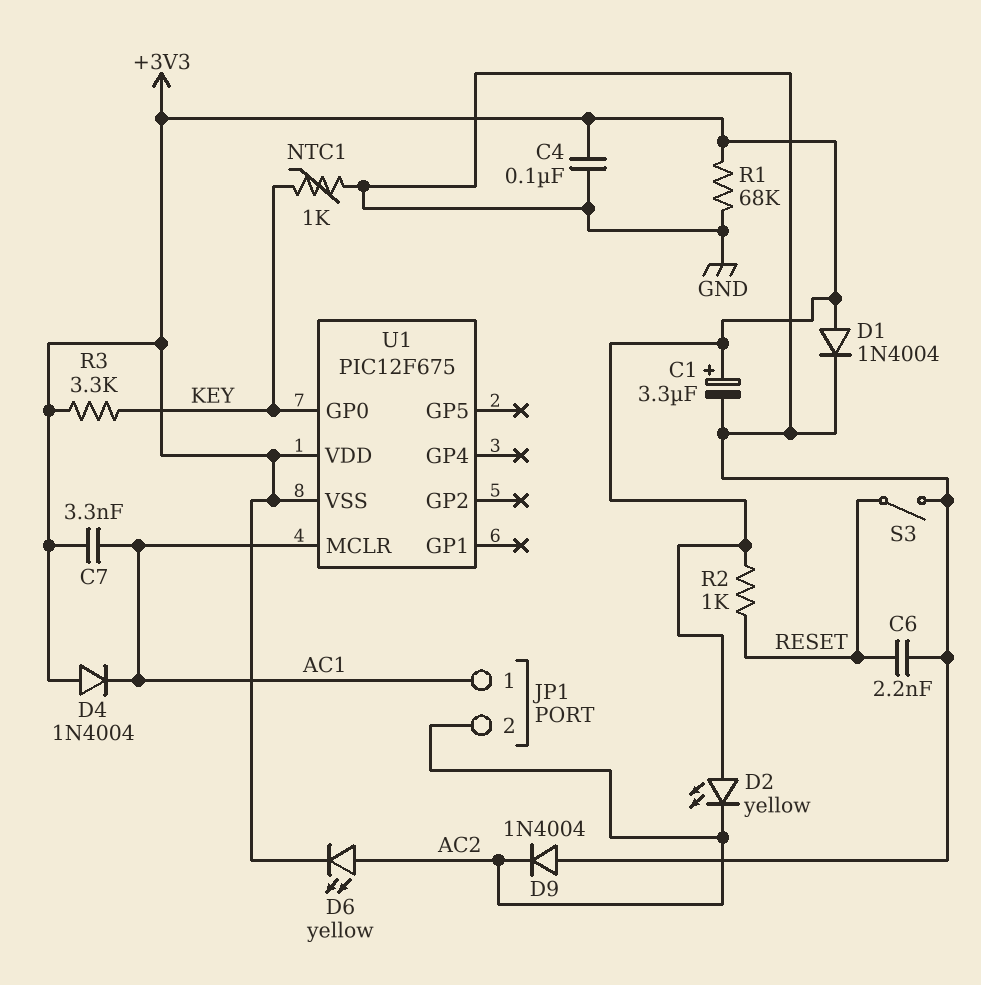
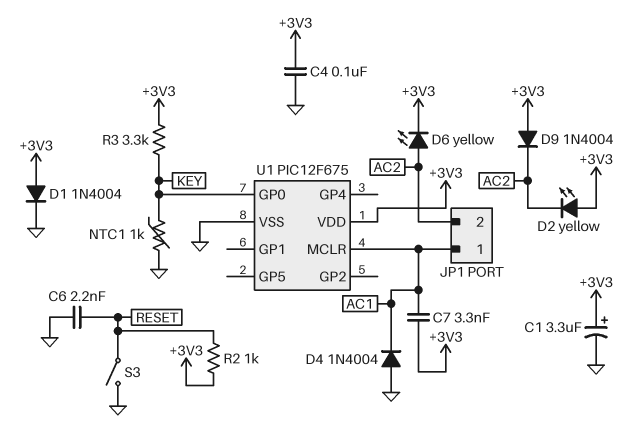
D4: diode 1N4004 (A +3V3, K AC1) -> diode 1N4004 (A GND, K AC1)
D9: diode 1N4004 (A GND, K AC2) -> diode 1N4004 (A +3V3, K AC2)
R1: 68k (+3V3, GND) -> none
U1 pin VSS: +3V3 -> GND

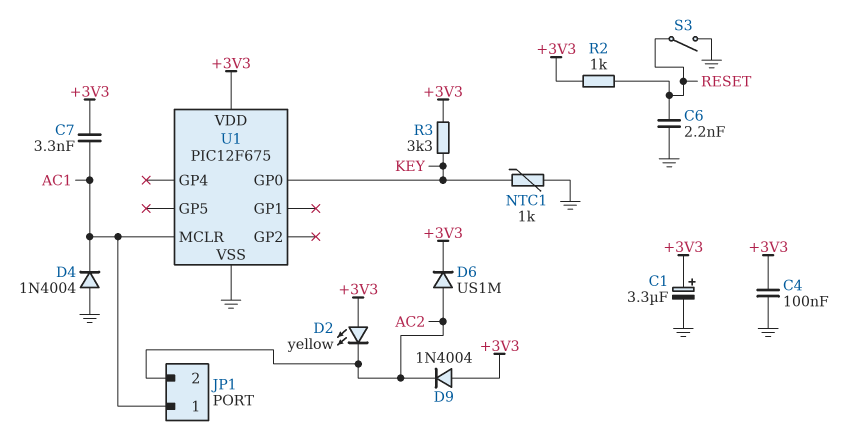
D1: diode 1N4004 (A +3V3, K GND) -> none
D6: LED yellow (A AC2, K +3V3) -> diode US1M (A AC2, K +3V3)

